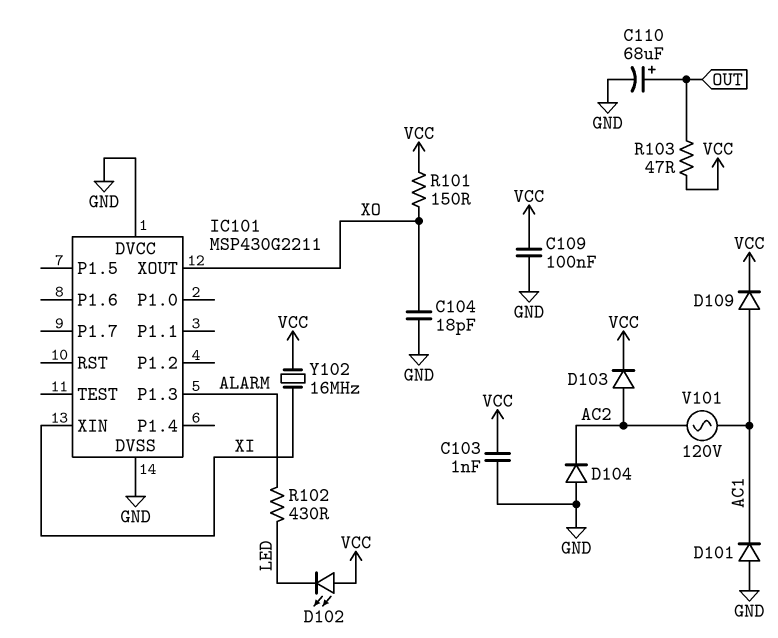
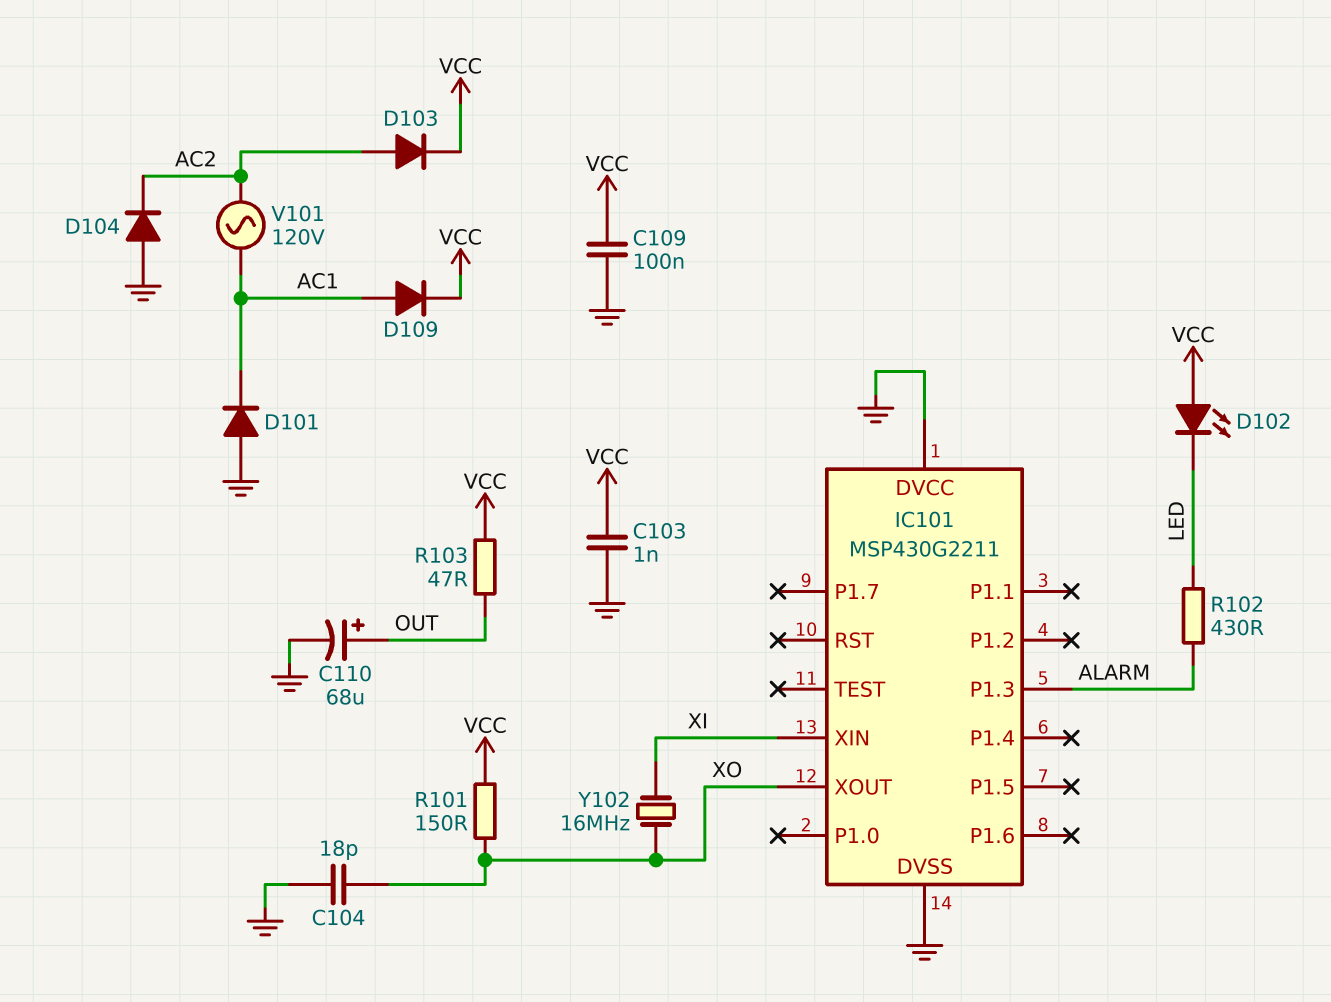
Y102: 16MHz (VCC, XI) -> 16MHz (XI, XO)

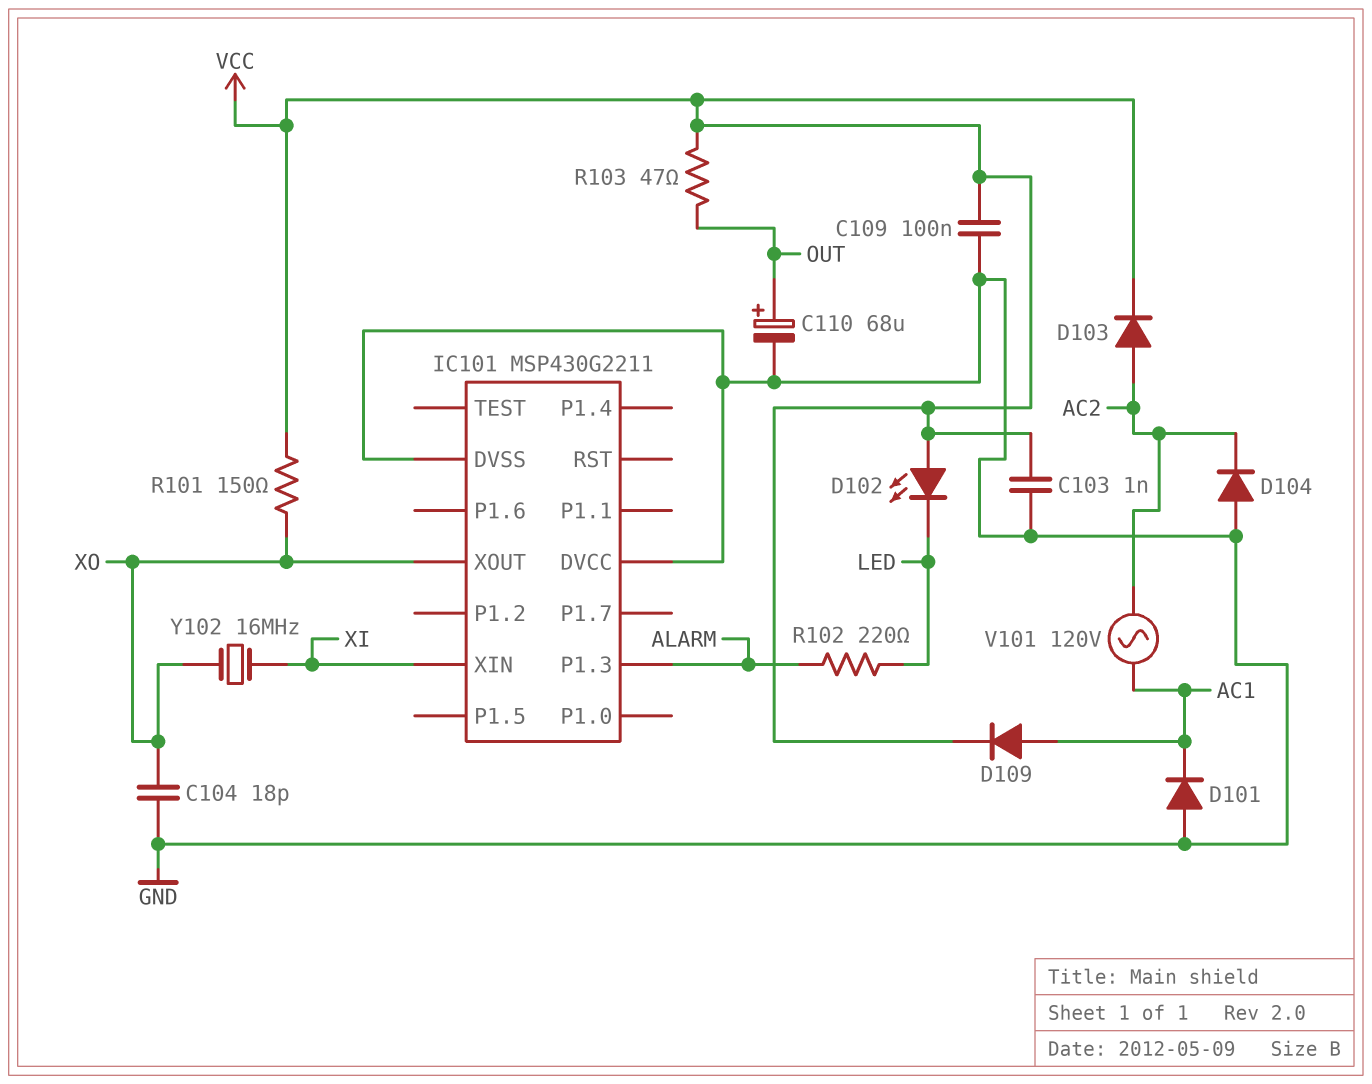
R102: 430 (ALARM, LED) -> 220 (ALARM, LED)

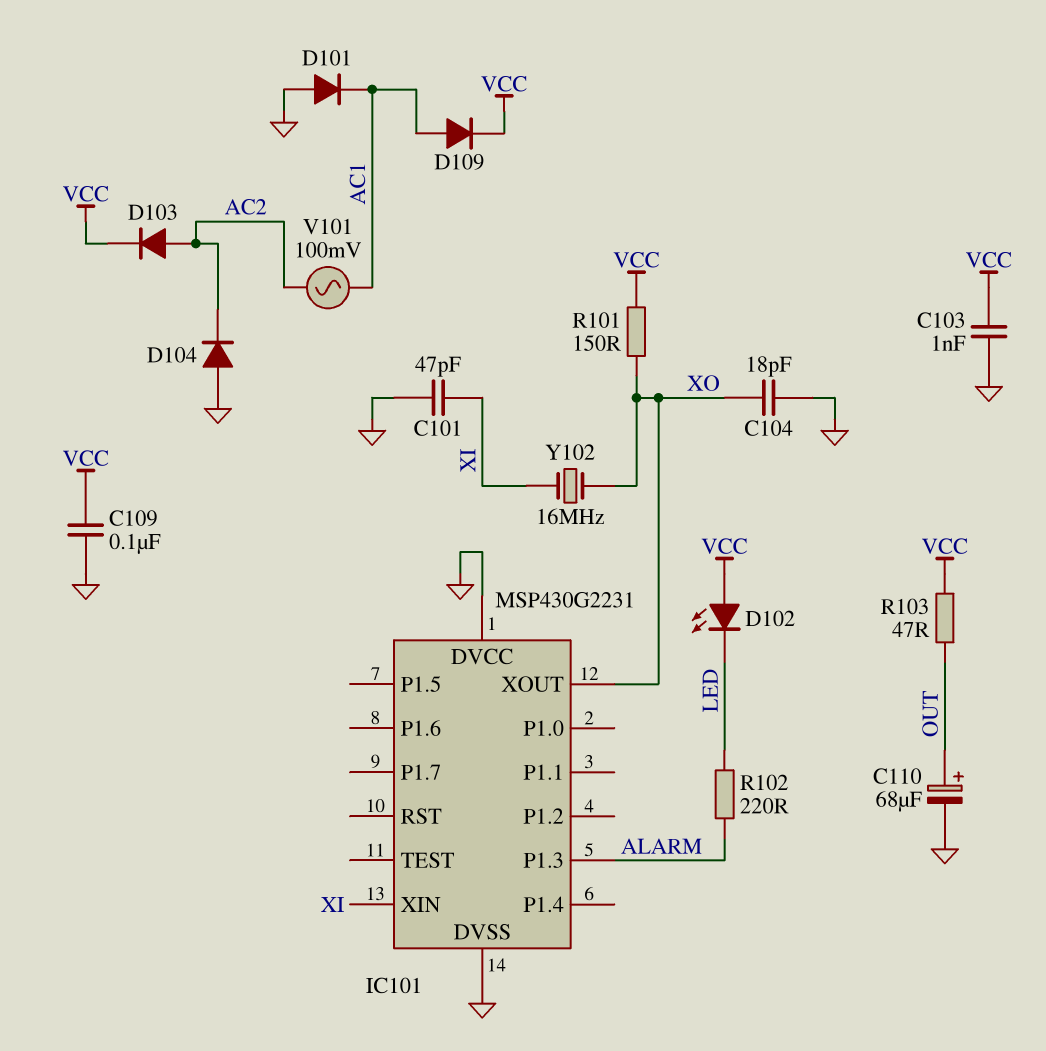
C101: none -> 47pF (GND, XI)
IC101: MSP430G2211 -> MSP430G2231
V101: AC 120V (AC1, AC2) -> AC 100mV (AC1, AC2)

